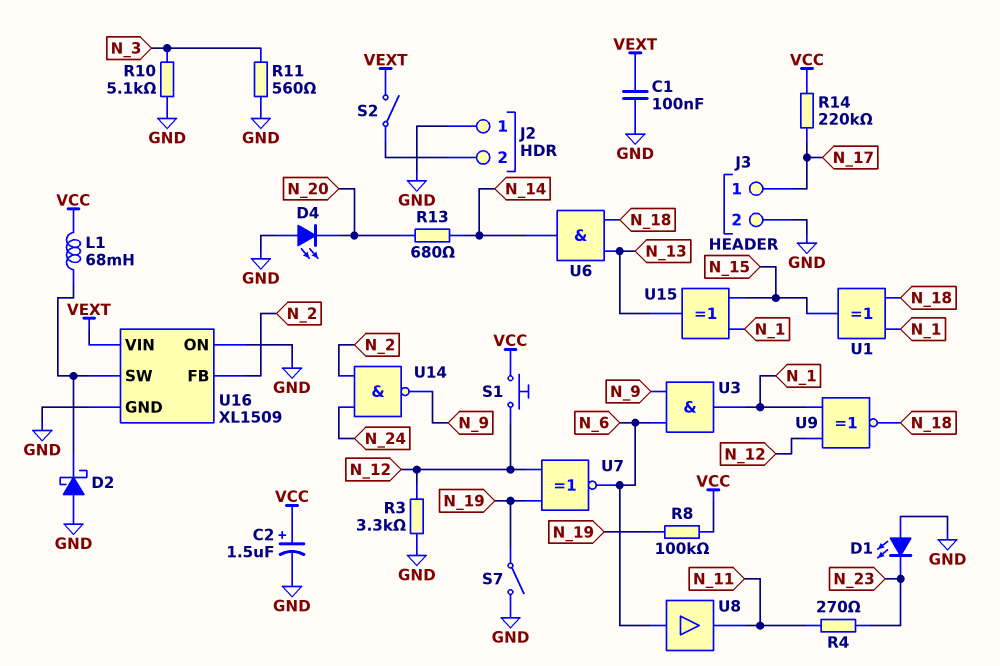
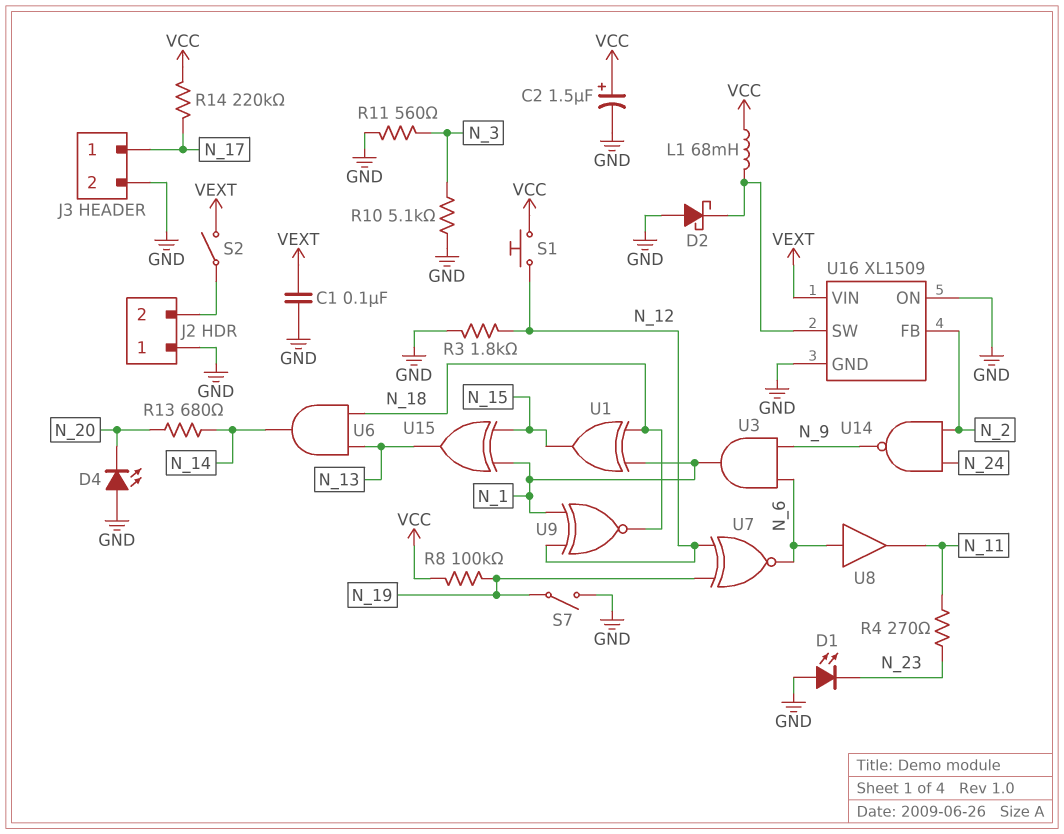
R3: 3.3k (GND, N_12) -> 1.8k (GND, N_12)

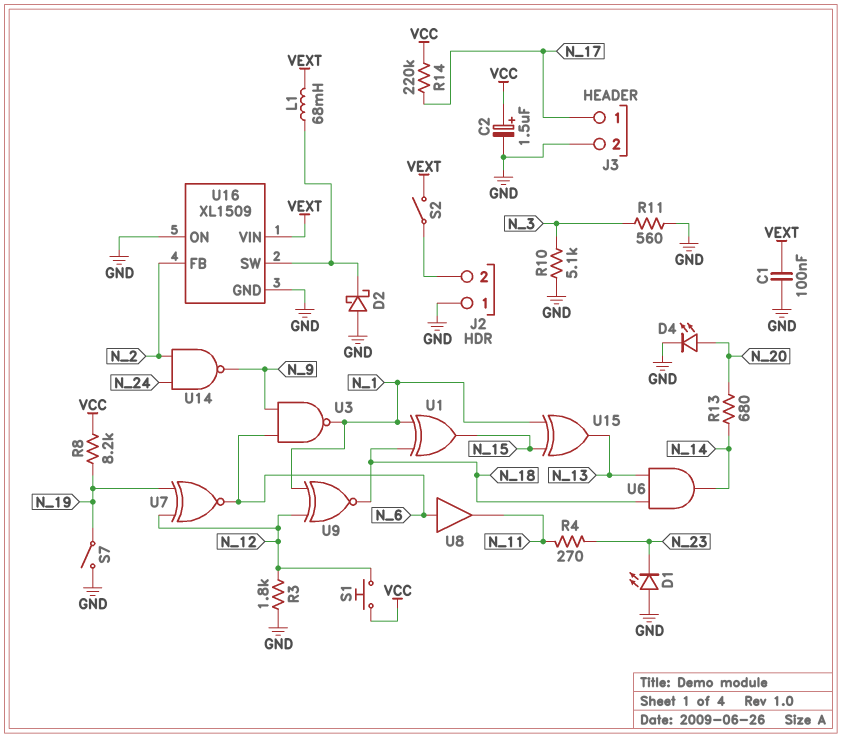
D4: LED (A GND, K N_20) -> LED (A N_20, K GND)
L1: 68mH (U16/SW, VCC) -> 68mH (U16/SW, VEXT)
R8: 100k (N_19, VCC) -> 8.2k (N_19, VCC)
U3: AND (in N_6, in N_9, out N_1) -> NAND (in N_6, in N_9, out N_1)

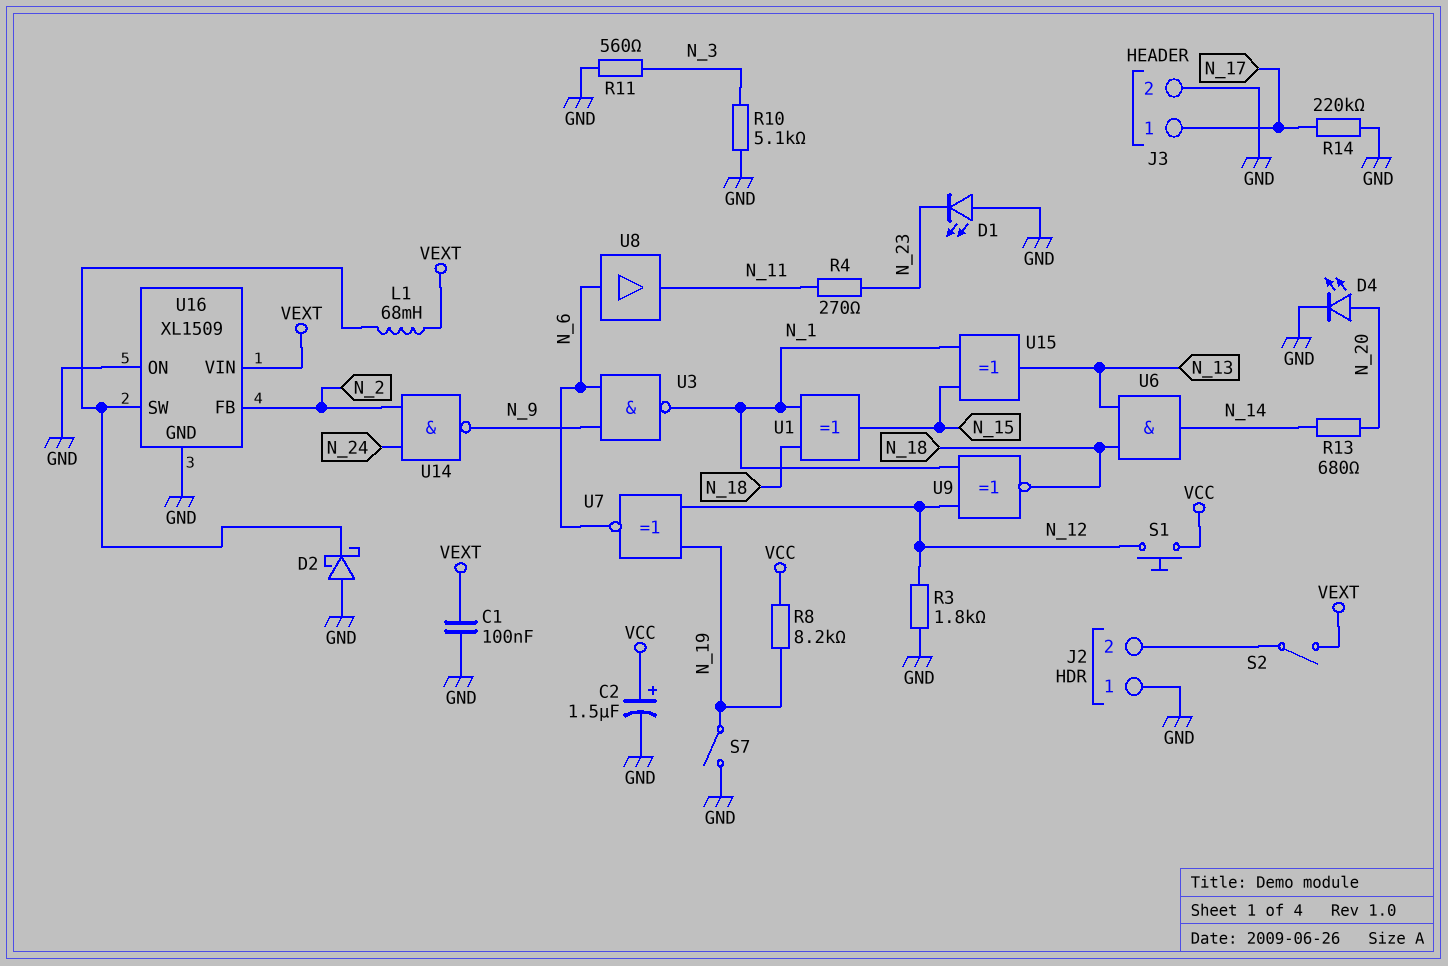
R14: 220k (N_17, VCC) -> 220k (GND, N_17)

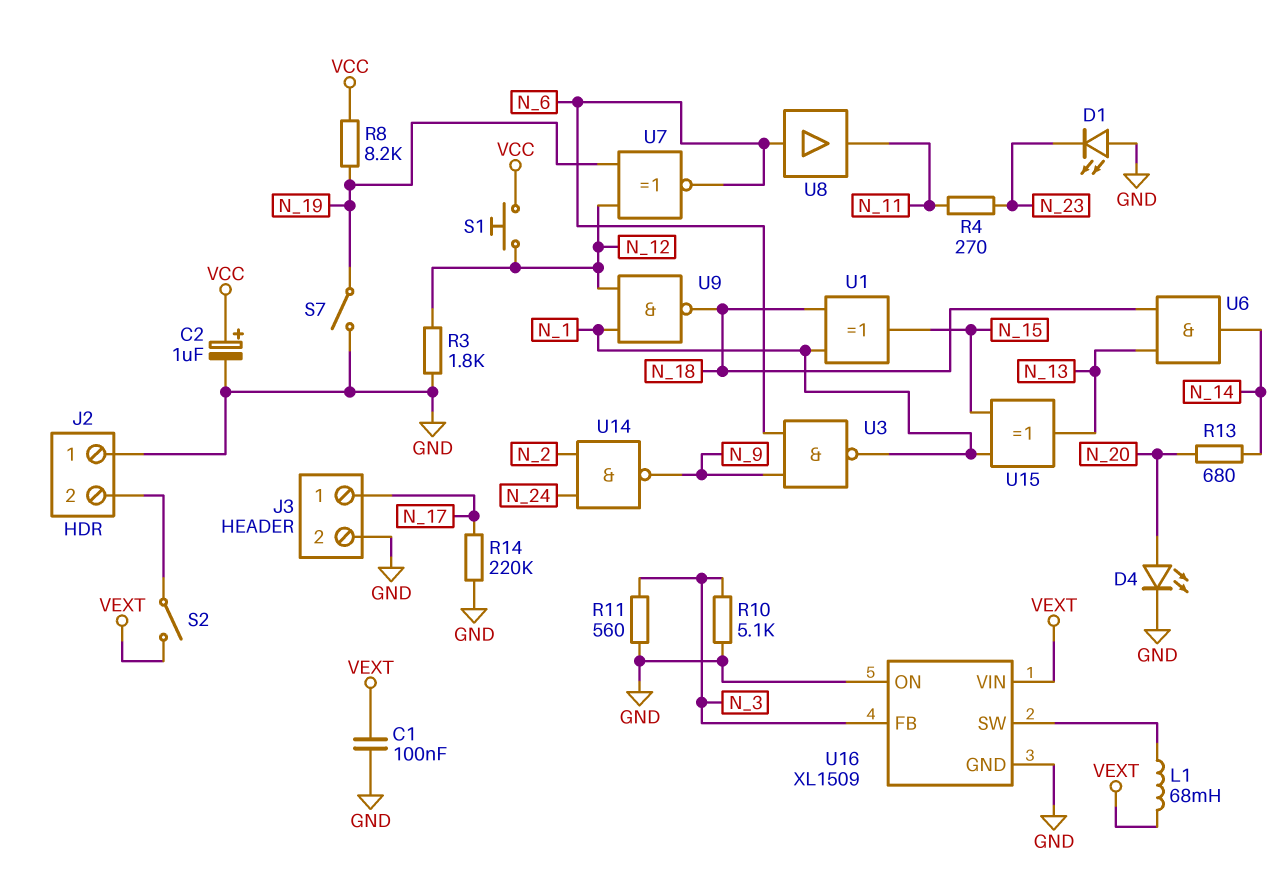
C2: 1.5uF (plus VCC, minus GND) -> 1uF (plus VCC, minus GND)
D2: schottky (A GND, K U16/SW) -> none
U9: XNOR (in N_1, in N_12, out N_18) -> NAND (in N_1, in N_12, out N_18)
U16 pin FB: N_2 -> N_3

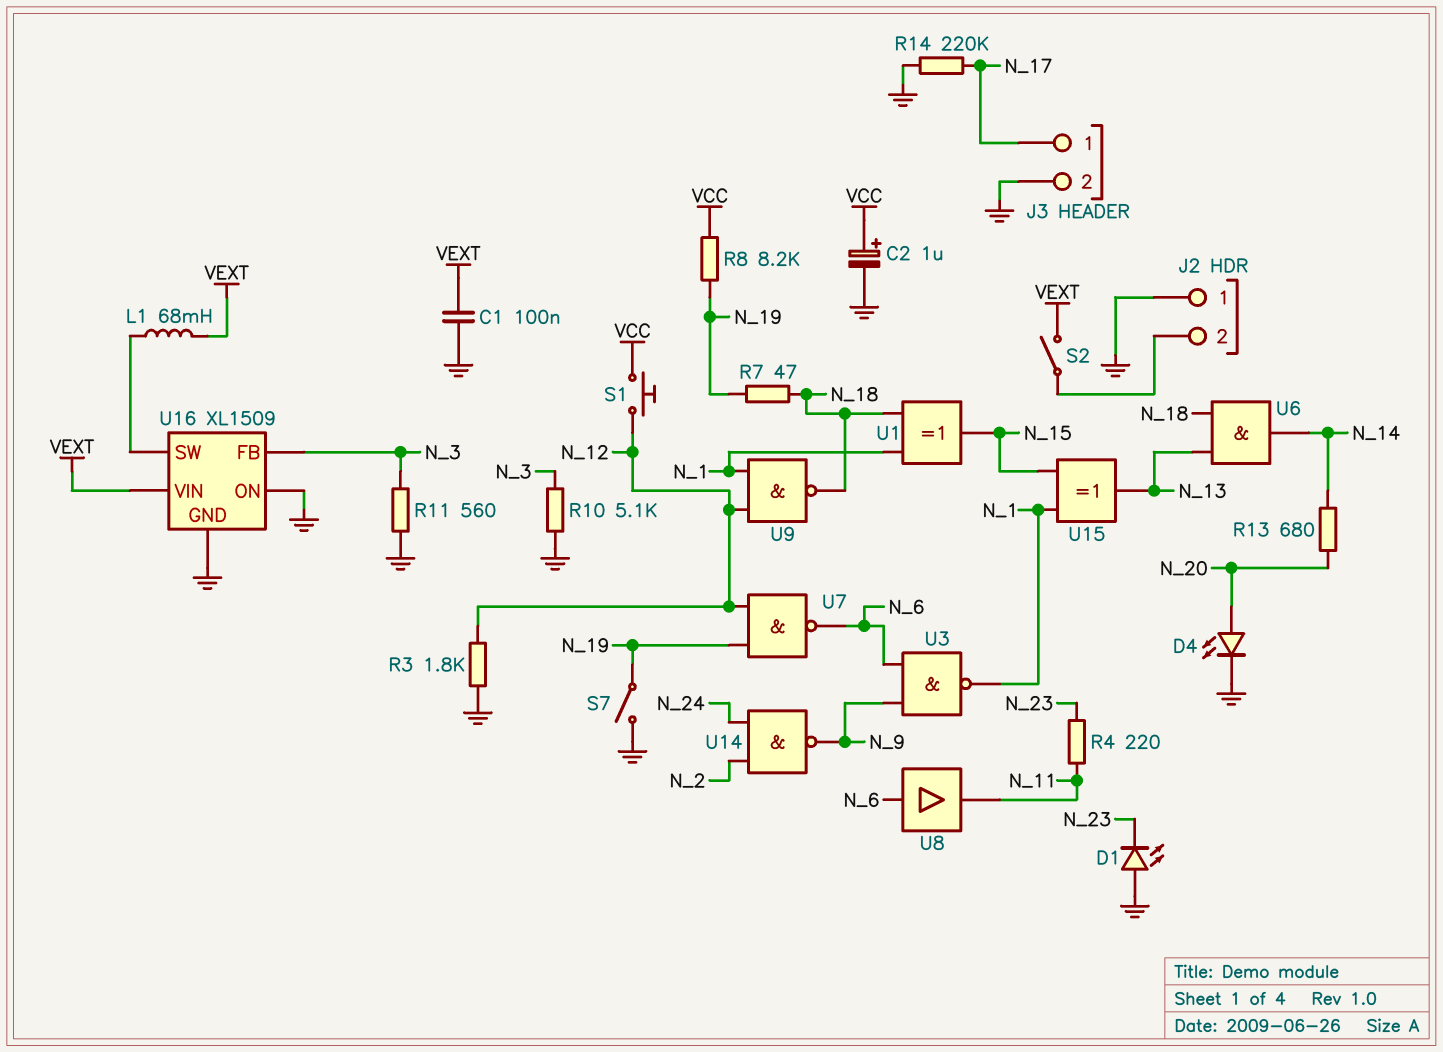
R4: 270 (N_11, N_23) -> 220 (N_11, N_23)
R7: none -> 47 (N_18, N_19)
U7: XNOR (in N_12, in N_19, out N_6) -> NAND (in N_12, in N_19, out N_6)

